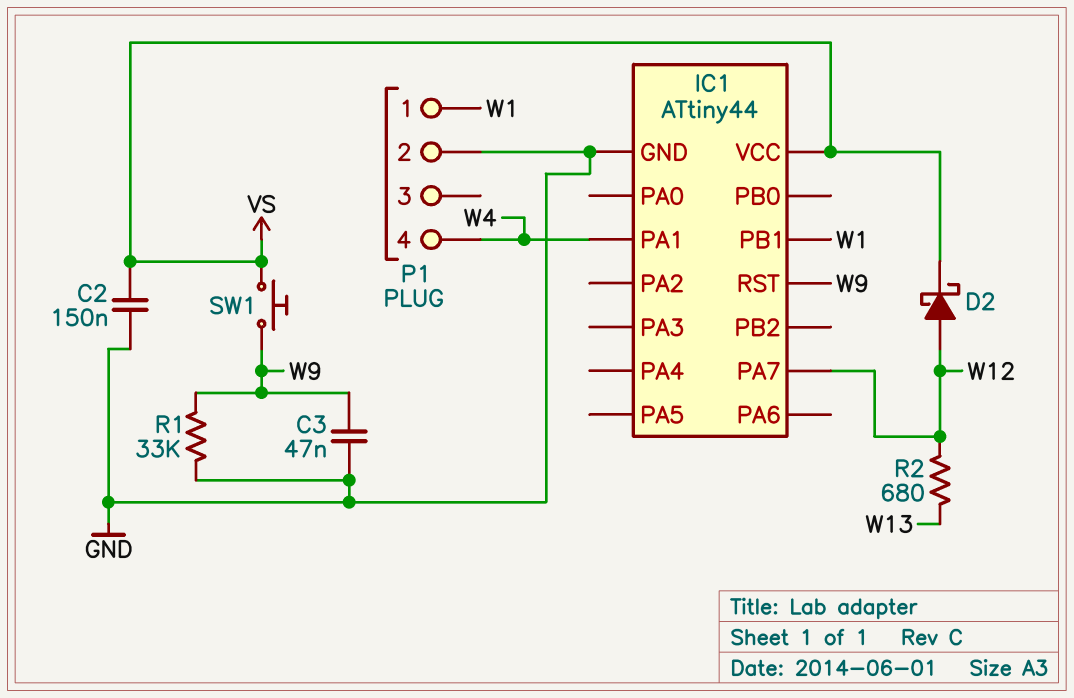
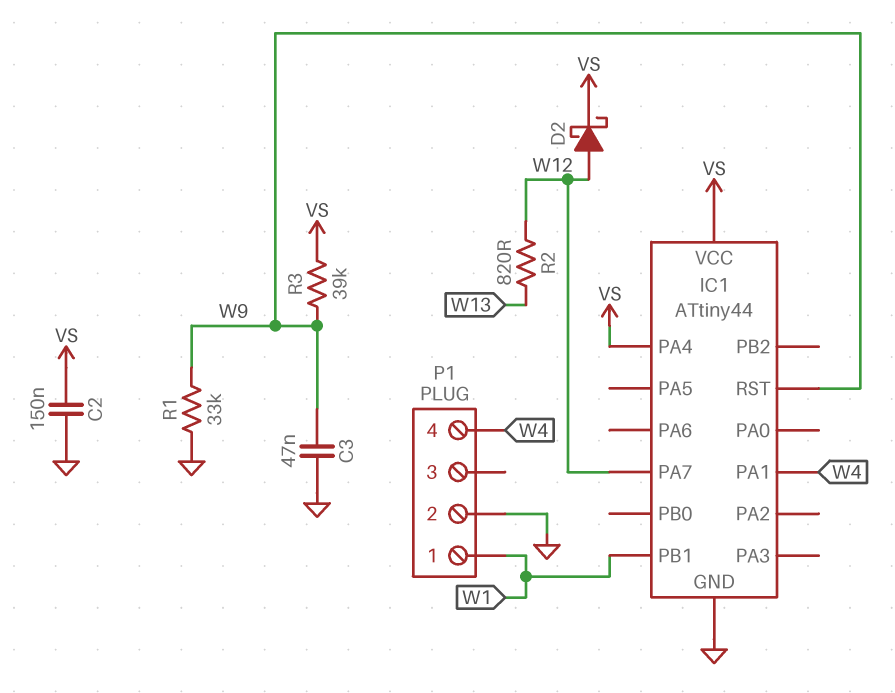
IC1 pin PA4: none -> VS
R2: 680 (W12, W13) -> 820 (W12, W13)
R3: none -> 39k (VS, W9)
SW1: button (VS, W9) -> none

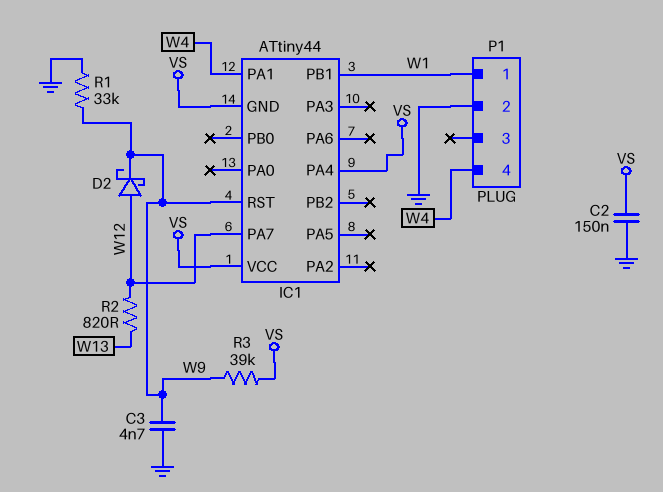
C3: 47nF (GND, W9) -> 4.7nF (GND, W9)
D2: schottky (A W12, K VS) -> schottky (A W12, K W9)
IC1 pin GND: GND -> VS

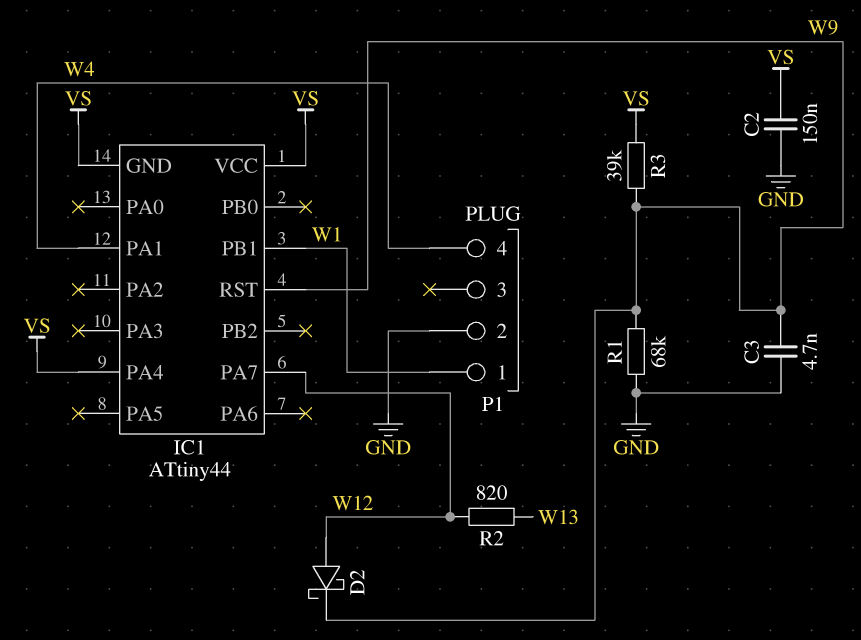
R1: 33k (GND, W9) -> 68k (GND, W9)

